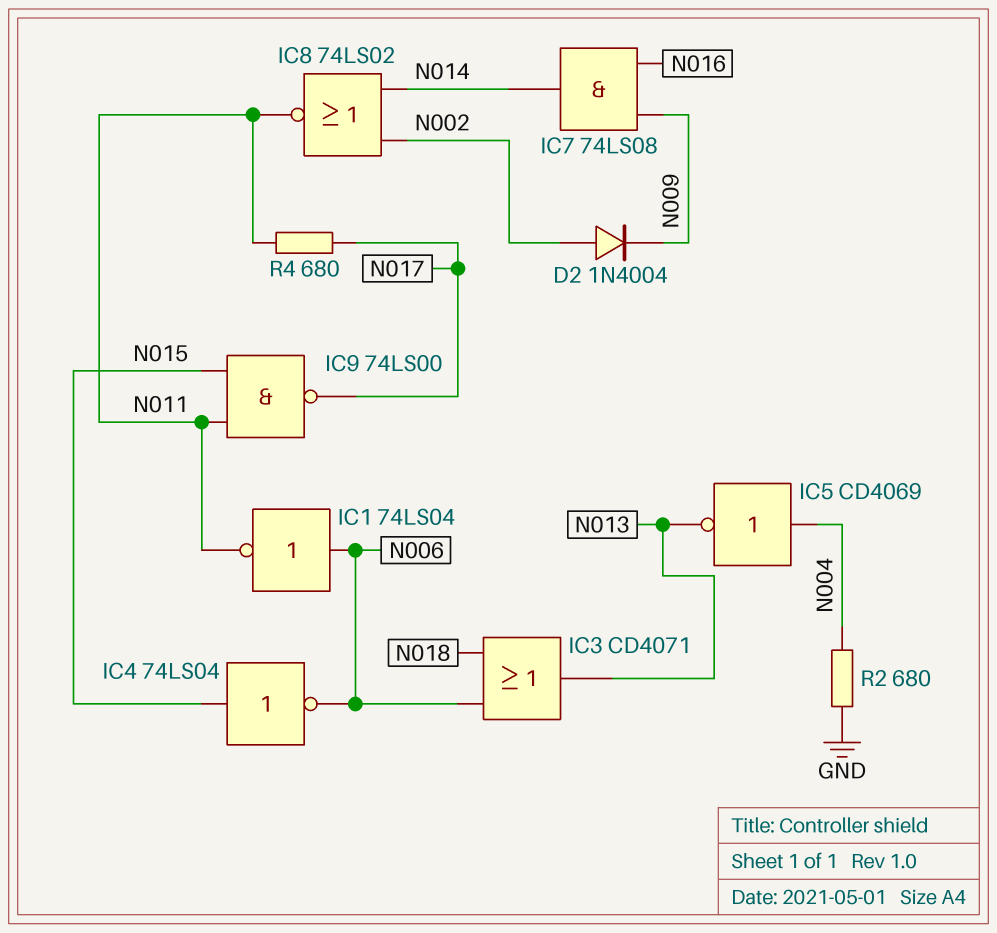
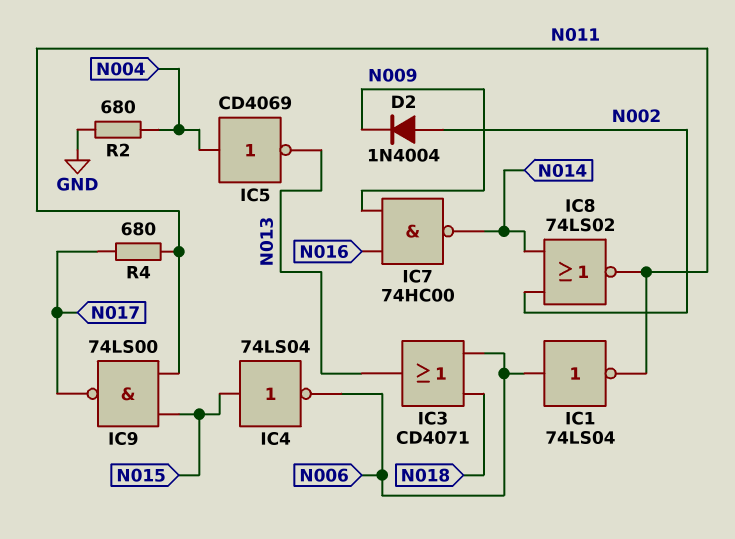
IC7: AND 74LS08 (in N009, in N016, out N014) -> NAND 74HC00 (in N009, in N016, out N014)

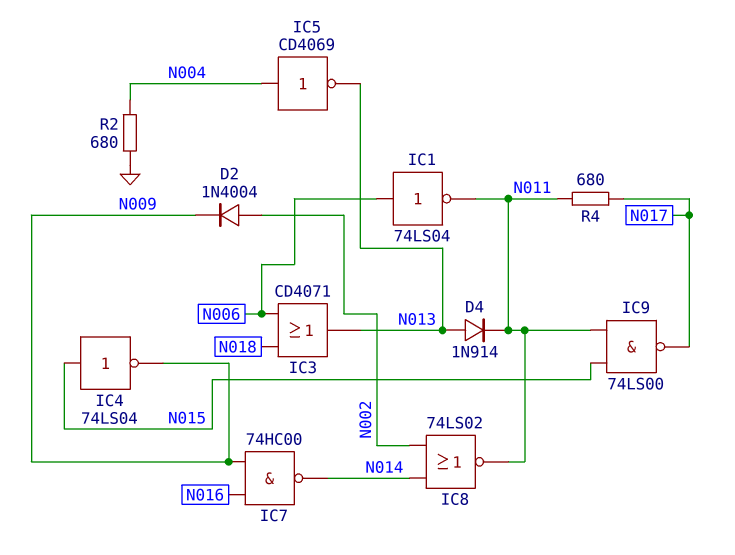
D4: none -> diode 1N914 (A N013, K N011)
IC4: NOT 74LS04 (in N015, out N006) -> NOT 74LS04 (in N015, out N009)

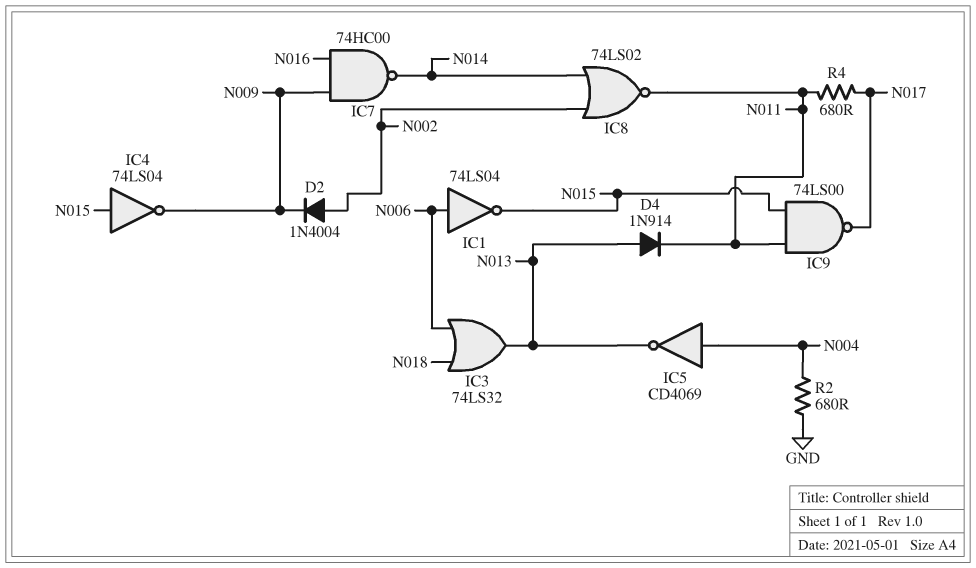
IC1: NOT 74LS04 (in N006, out N011) -> NOT 74LS04 (in N006, out N015)
IC3: OR CD4071 (in N006, in N018, out N013) -> OR 74LS32 (in N006, in N018, out N013)

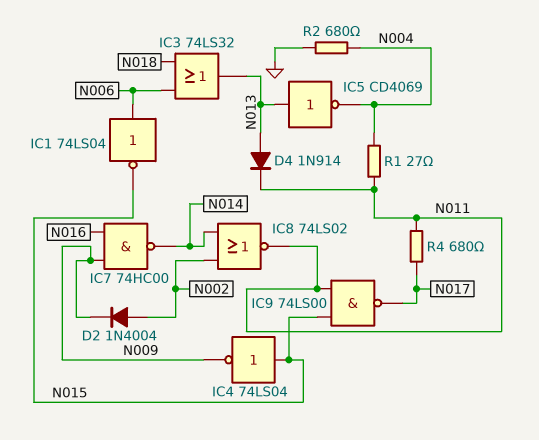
IC5: NOT CD4069 (in N004, out N013) -> NOT CD4069 (in N013, out N004)
R1: none -> 27 (N004, N011)

